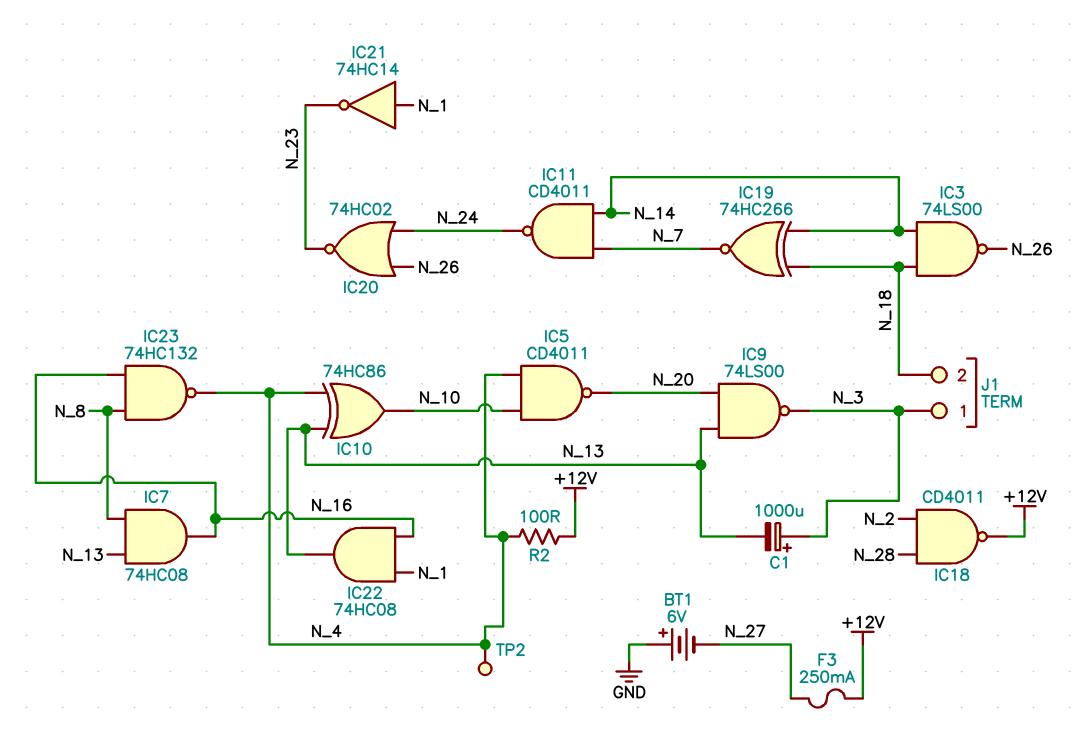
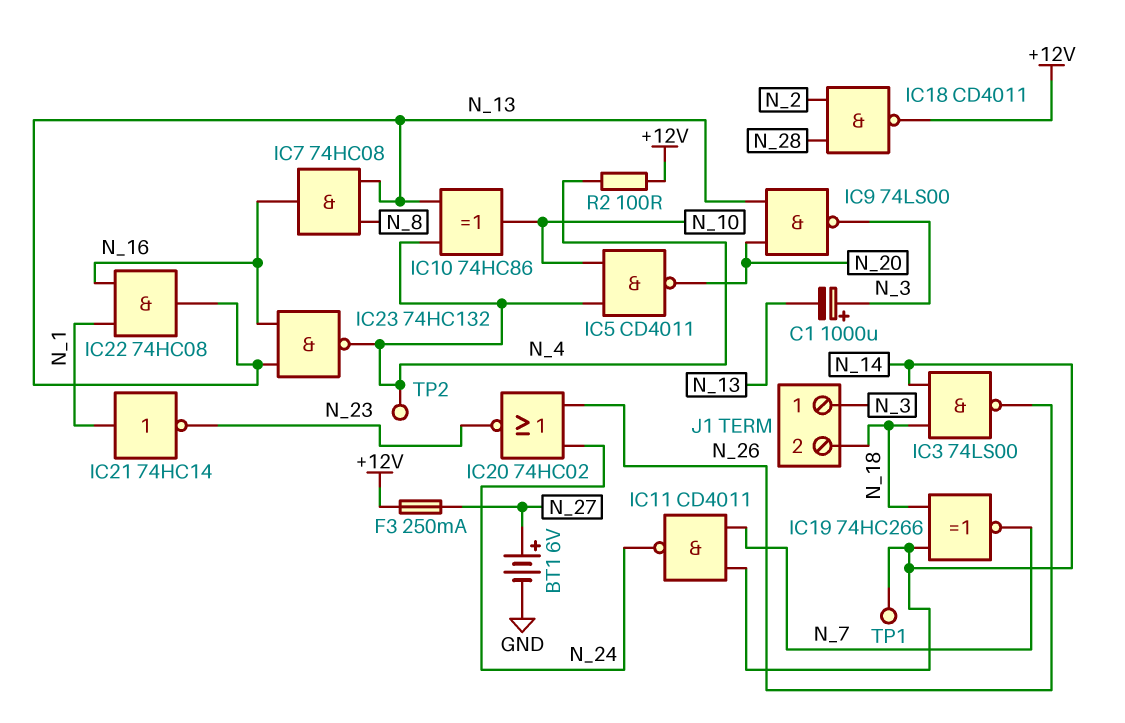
BT1: 6V (plus GND, minus N_27) -> 6V (plus N_27, minus GND)
IC23: NAND 74HC132 (in N_8, in N_16, out N_4) -> NAND 74HC132 (in N_13, in N_16, out N_4)
TP1: none -> test point (N_14)

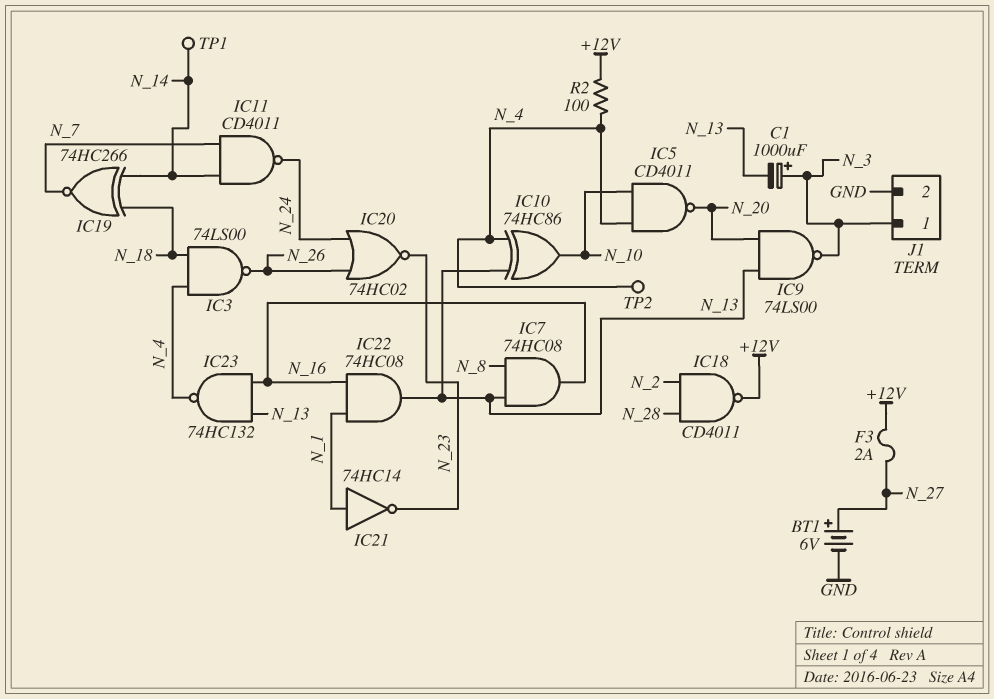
F3: 250mA (+12V, N_27) -> 2A (+12V, N_27)
IC3: NAND 74LS00 (in N_14, in N_18, out N_26) -> NAND 74LS00 (in N_4, in N_18, out N_26)
J1 pin 2: N_18 -> GND

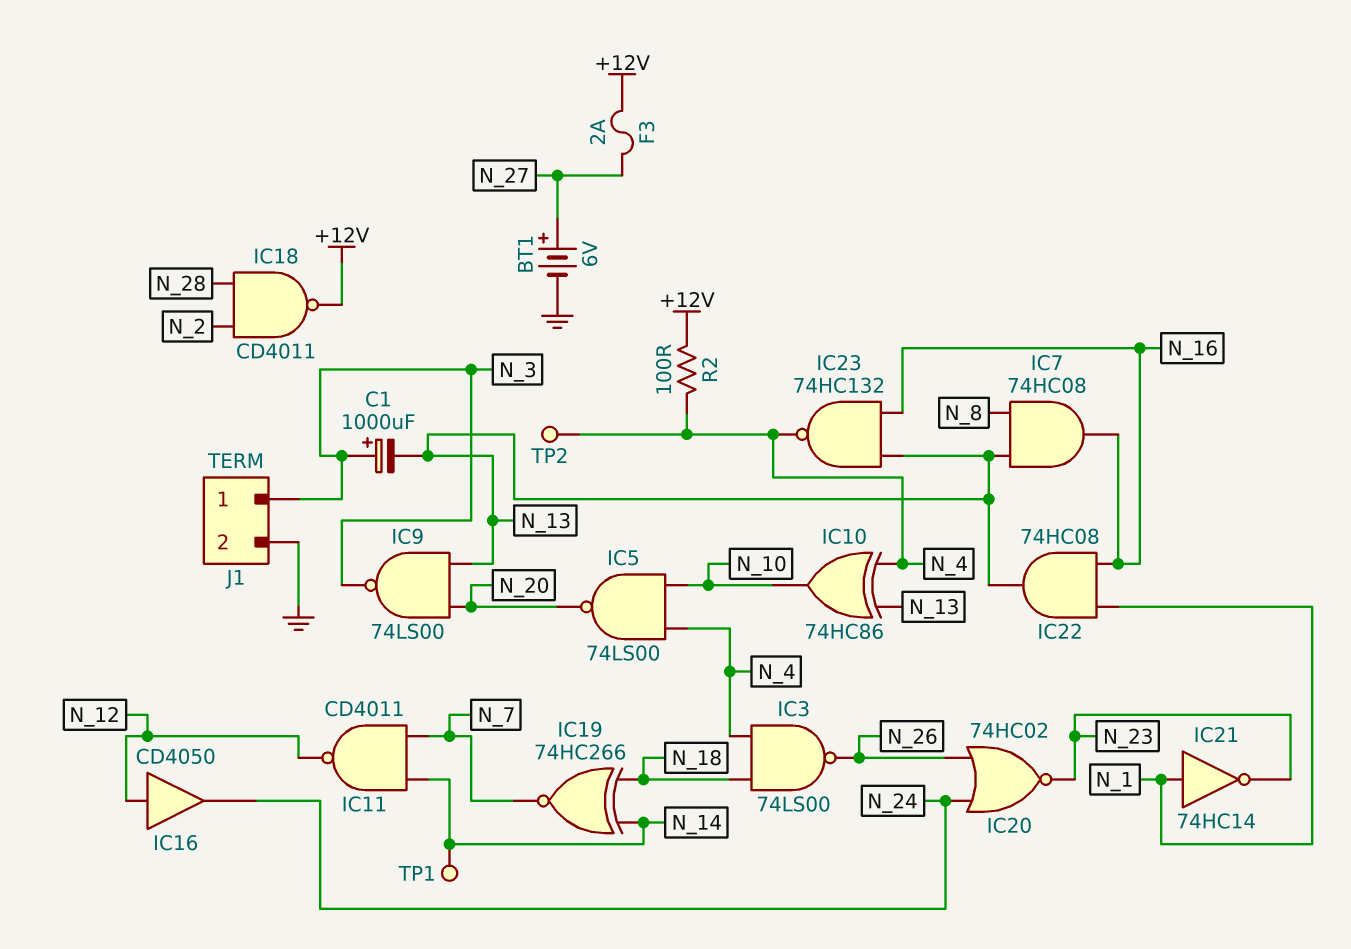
IC5: NAND CD4011 (in N_4, in N_10, out N_20) -> NAND 74LS00 (in N_4, in N_10, out N_20)
IC11: NAND CD4011 (in N_7, in N_14, out N_24) -> NAND CD4011 (in N_7, in N_14, out N_12)
IC16: none -> buffer CD4050 (in N_12, out N_24)

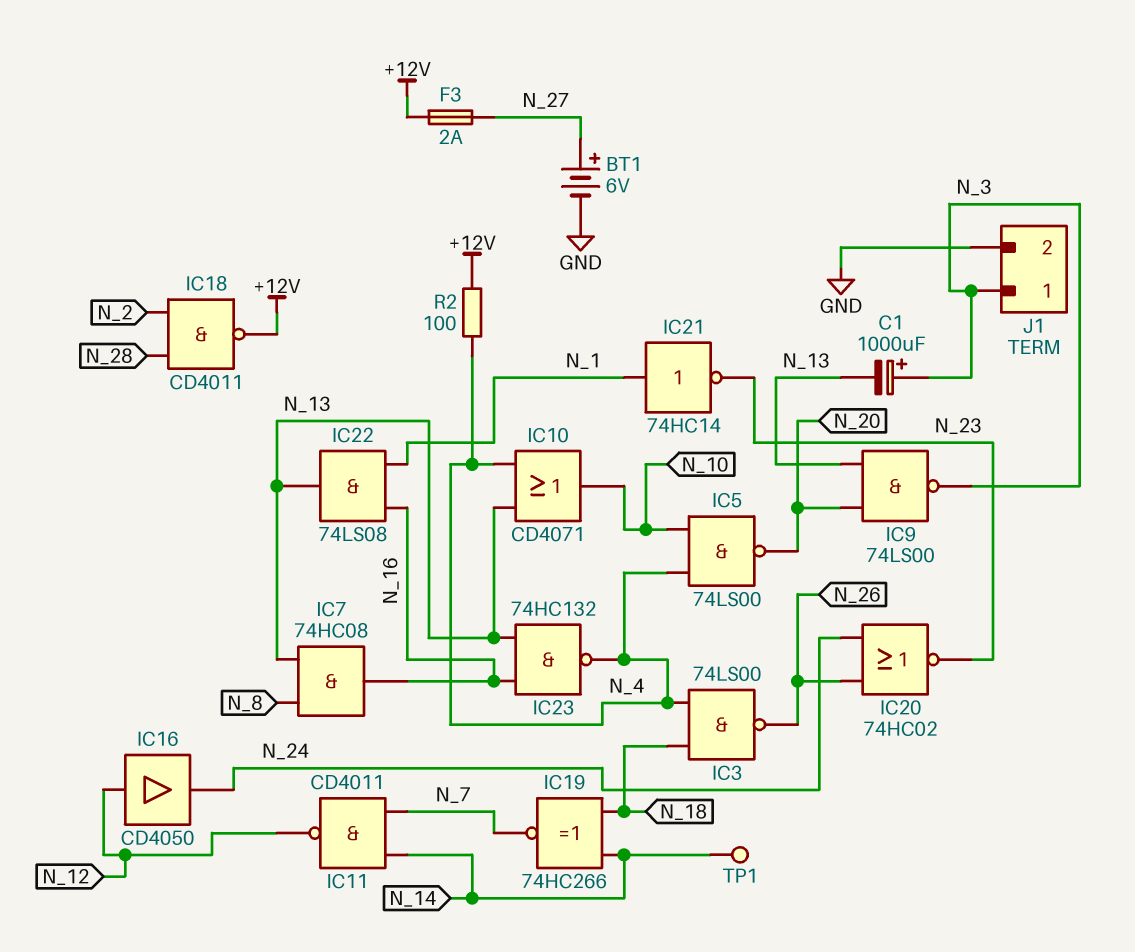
IC10: XOR 74HC86 (in N_4, in N_13, out N_10) -> OR CD4071 (in N_4, in N_13, out N_10)
IC22: AND 74HC08 (in N_1, in N_16, out N_13) -> AND 74LS08 (in N_1, in N_16, out N_13)
TP2: test point (N_4) -> none

